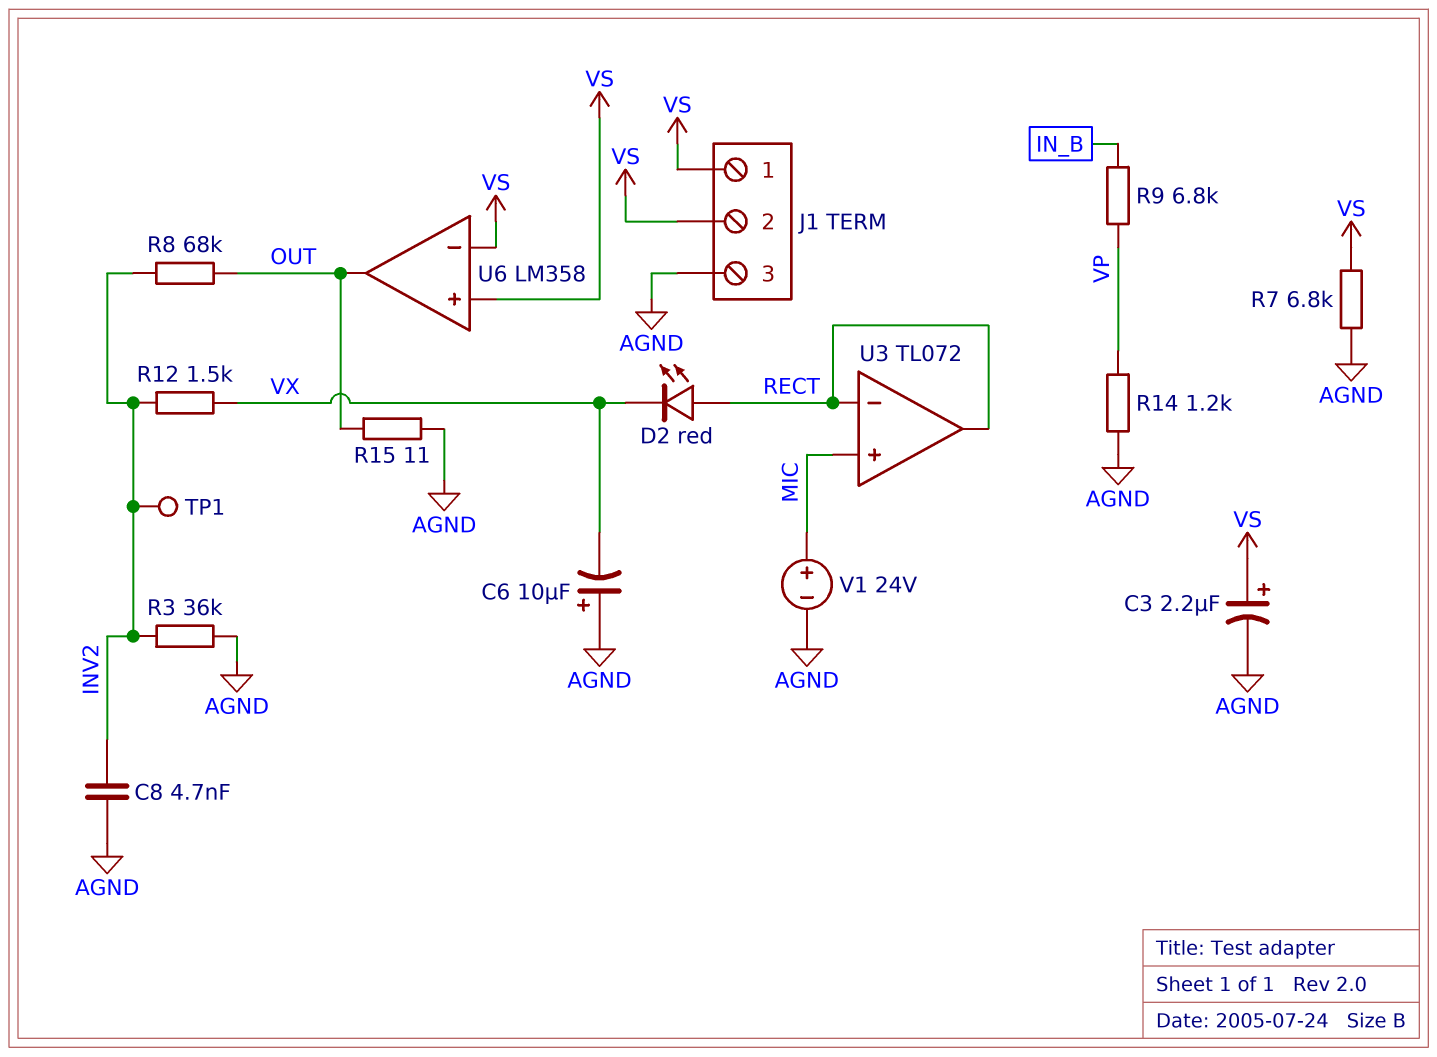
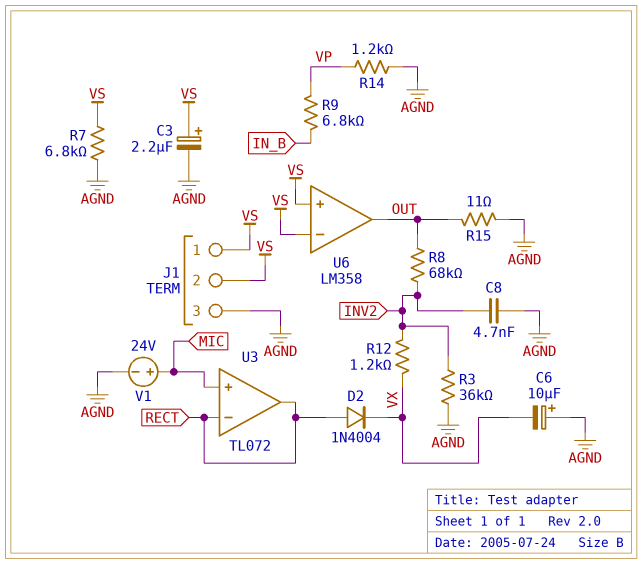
D2: LED red (A RECT, K VX) -> diode 1N4004 (A RECT, K VX)
R12: 1.5k (INV2, VX) -> 1.2k (INV2, VX)
TP1: test point (INV2) -> none

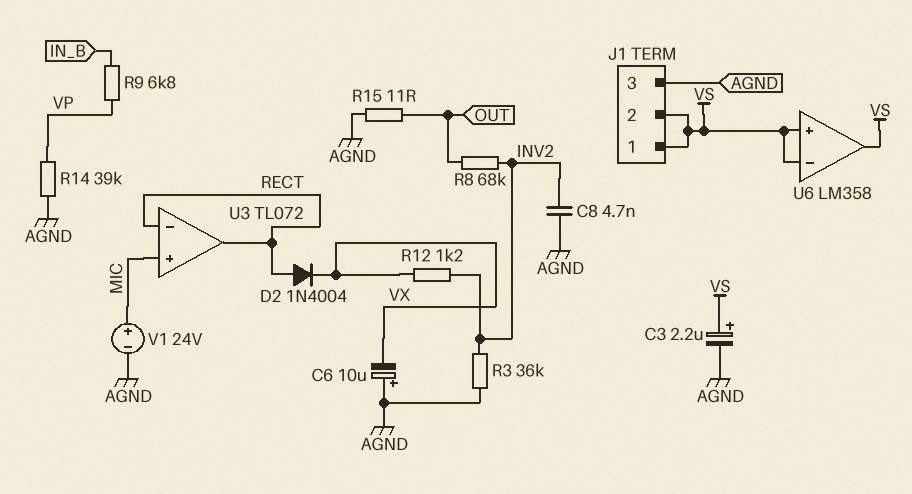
R7: 6.8k (AGND, VS) -> none
R14: 1.2k (AGND, VP) -> 39k (AGND, VP)
U6 pin out: OUT -> VS

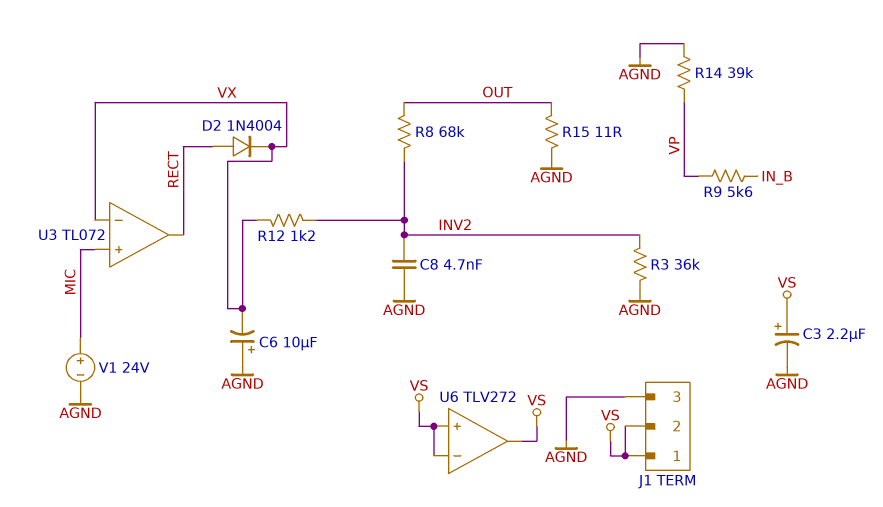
R9: 6.8k (IN_B, VP) -> 5.6k (IN_B, VP)
U3 pin in-: RECT -> VX
U6: LM358 -> TLV272

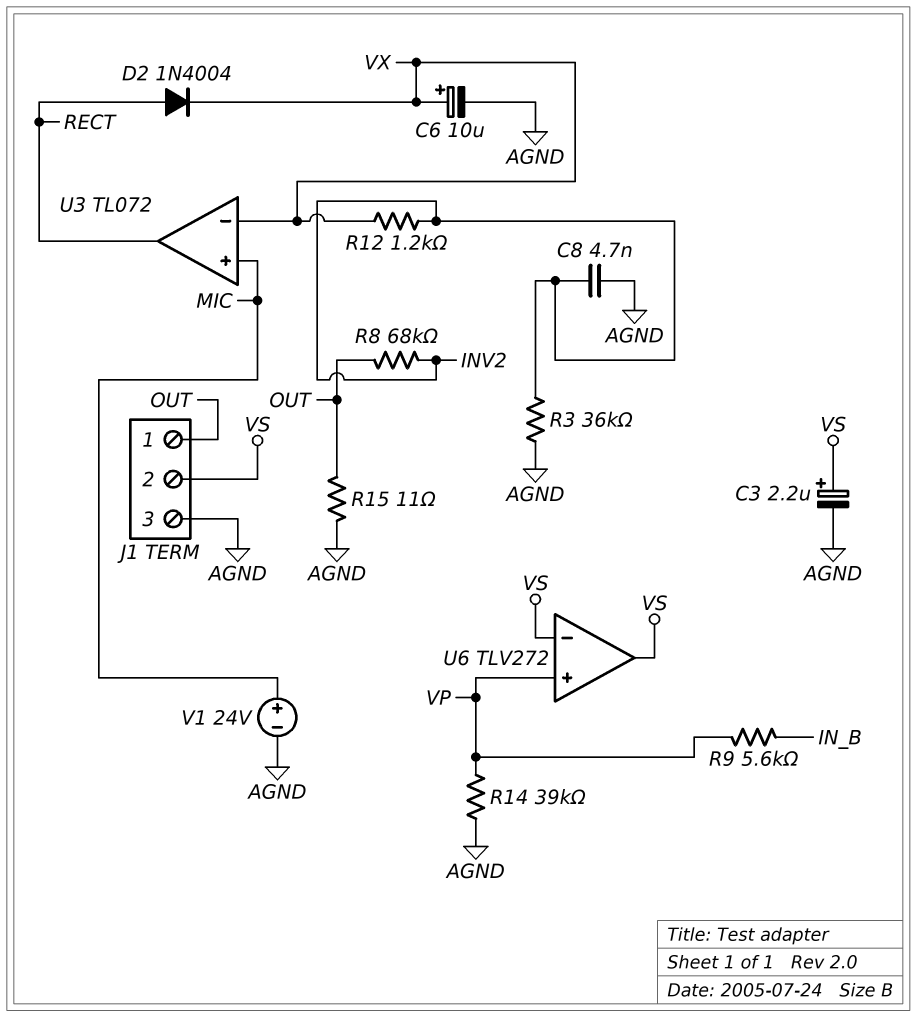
C6: 10uF (plus AGND, minus VX) -> 10uF (plus VX, minus AGND)
J1 pin 1: VS -> OUT
U6 pin in+: VS -> VP

